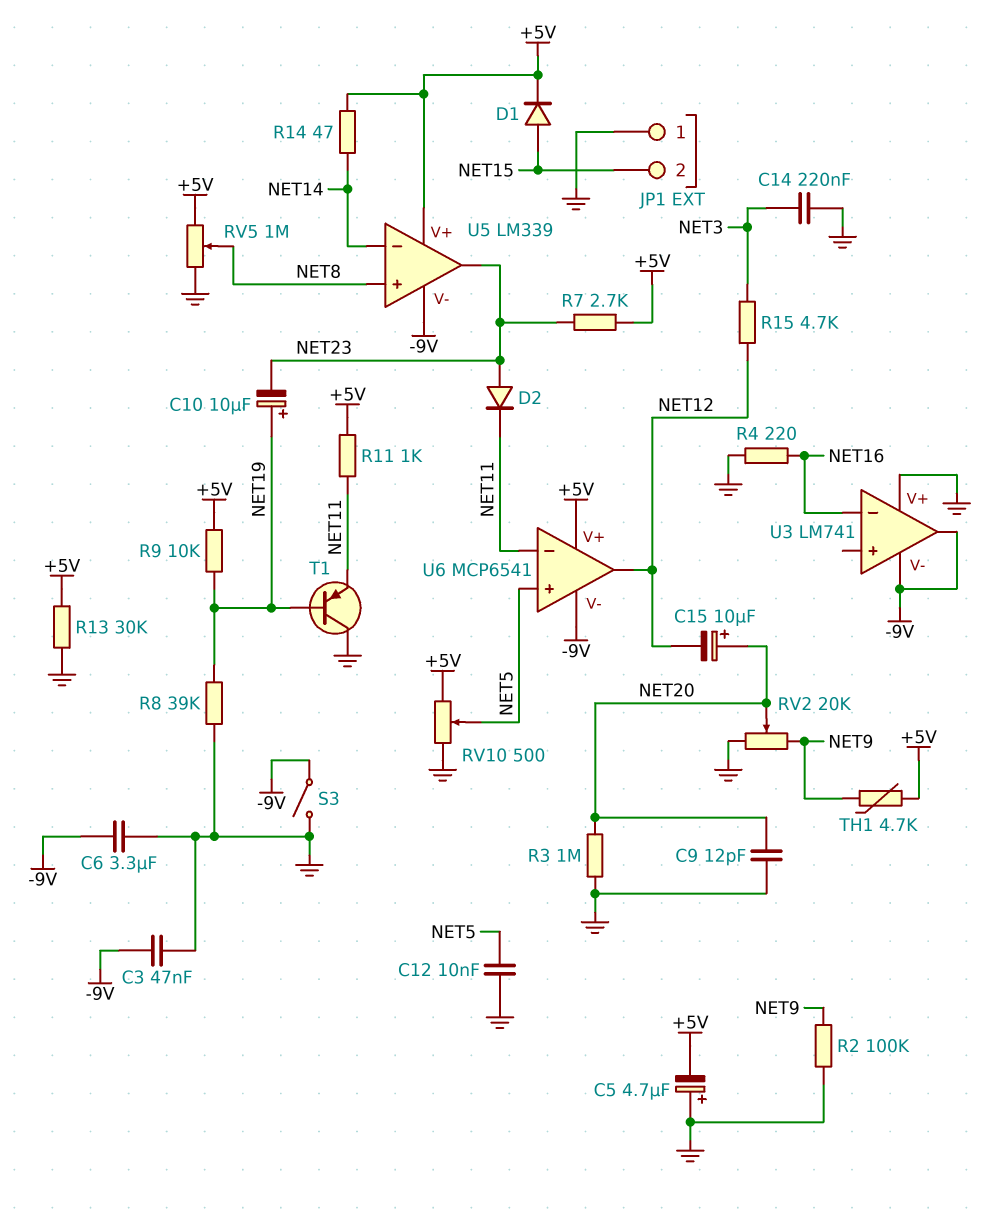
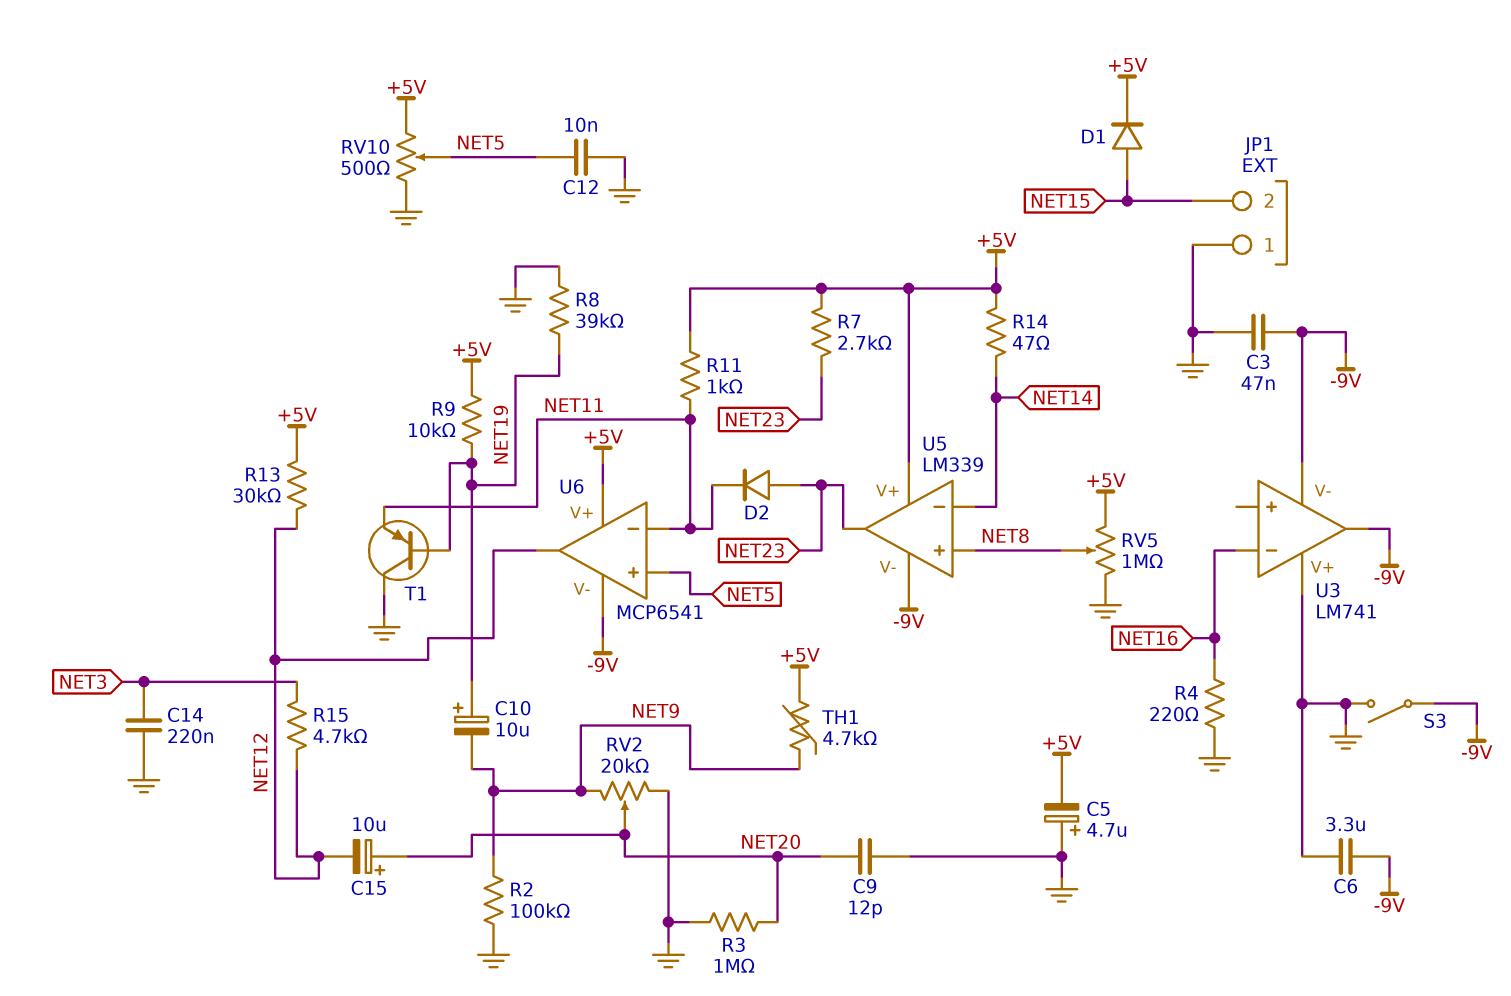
C10: 10uF (plus NET19, minus NET23) -> 10uF (plus NET19, minus NET9)
R13: 30k (+5V, GND) -> 30k (+5V, NET12)

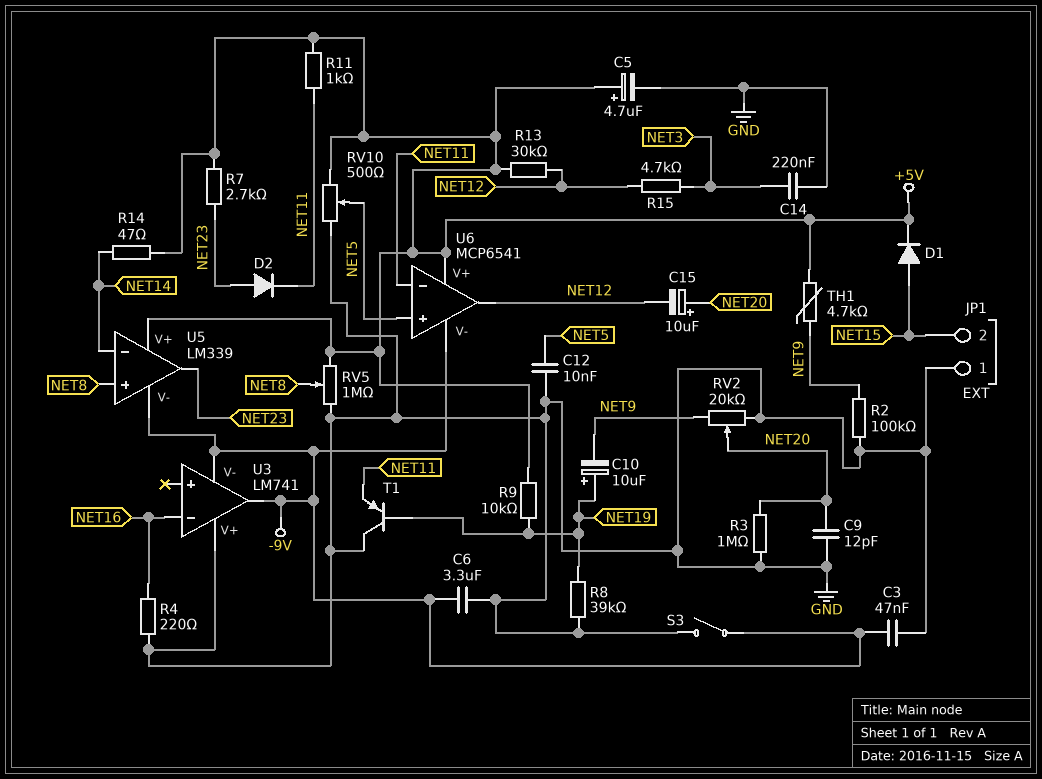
C5: 4.7uF (plus GND, minus +5V) -> 4.7uF (plus +5V, minus GND)

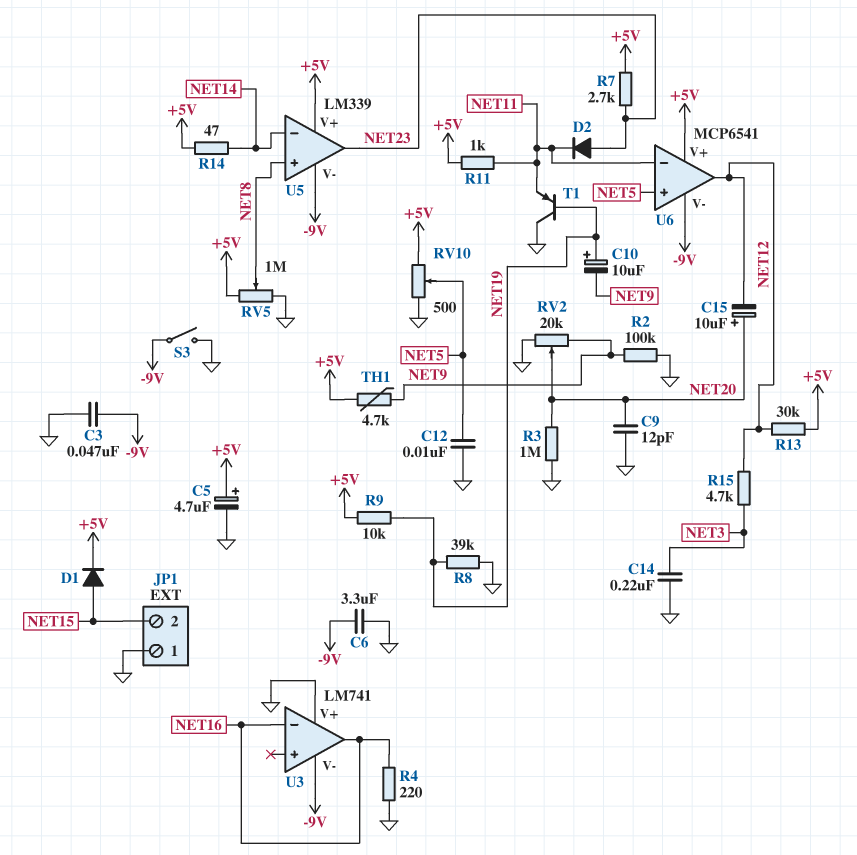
U3 pin out: -9V -> NET16

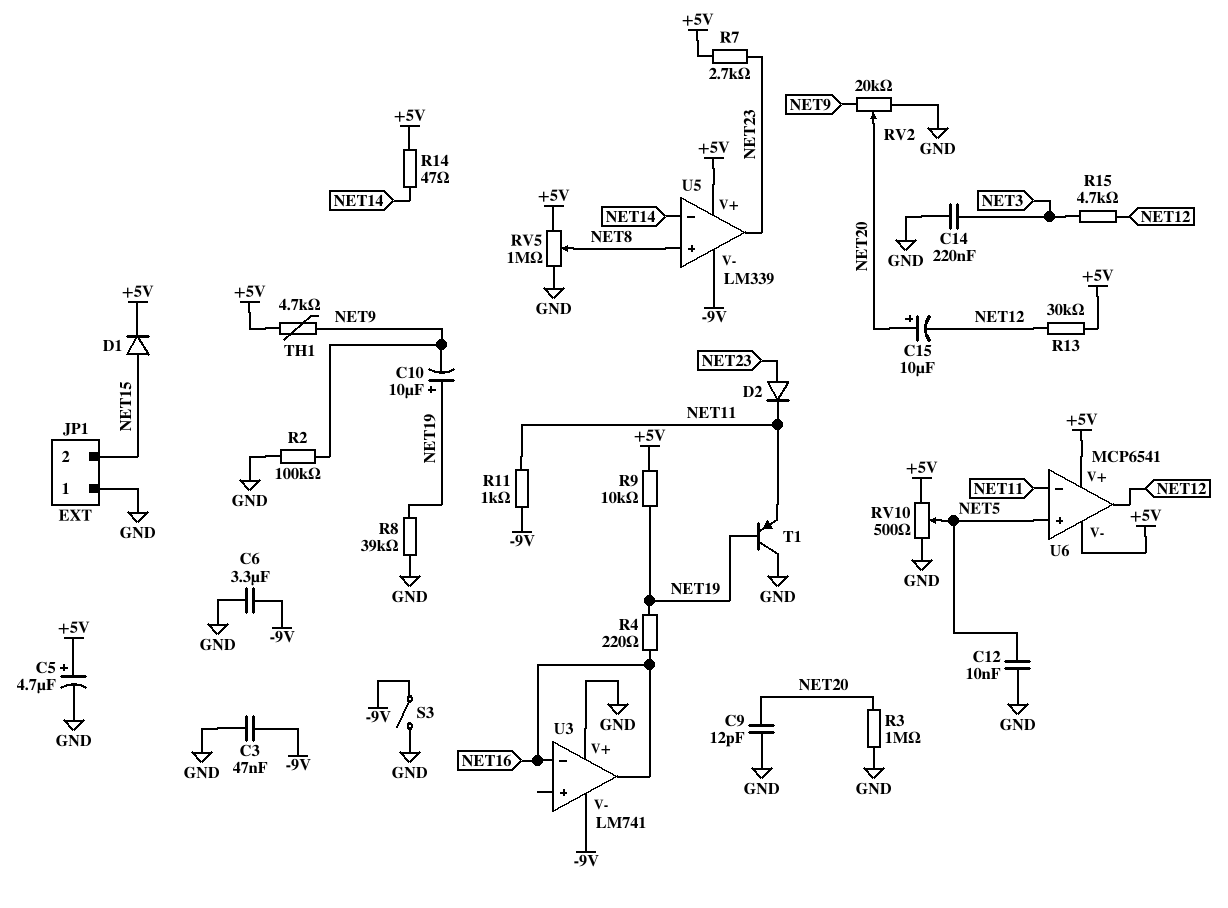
R4: 220 (GND, NET16) -> 220 (NET16, NET19)
R11: 1k (+5V, NET11) -> 1k (-9V, NET11)
U6 pin V-: -9V -> +5V

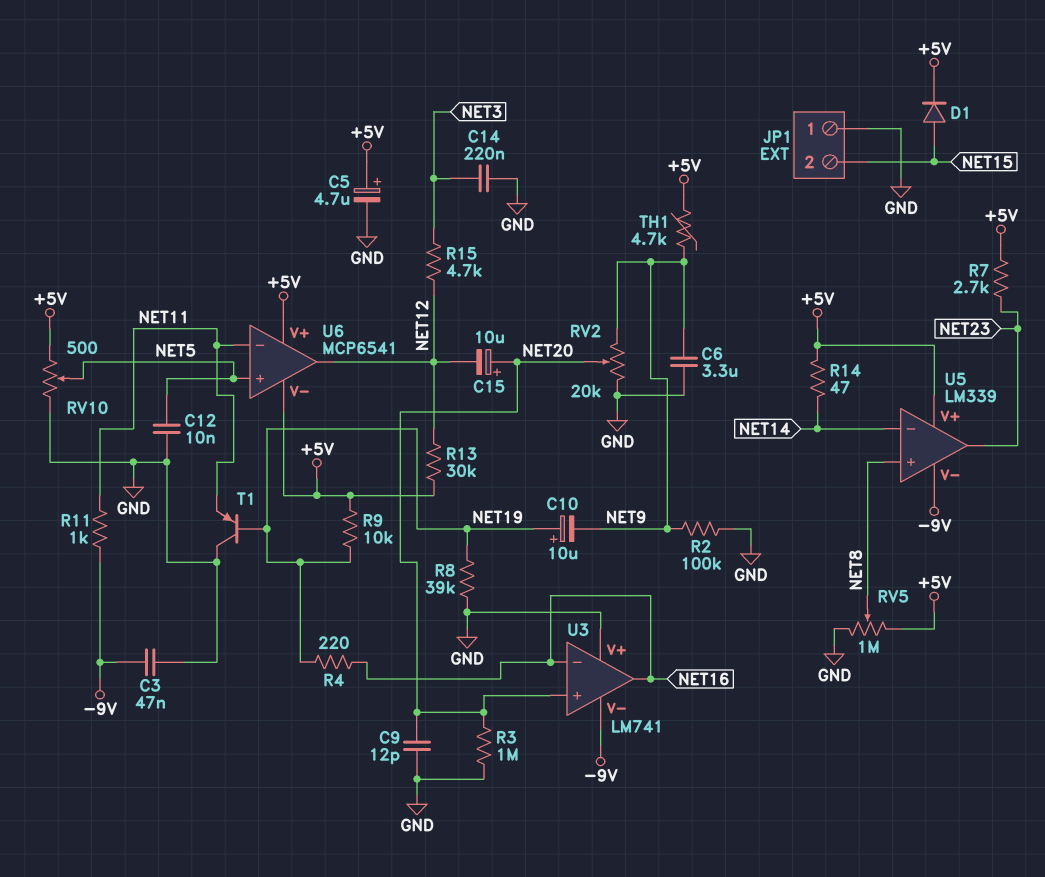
C6: 3.3uF (-9V, GND) -> 3.3uF (GND, NET9)
D2: diode (A NET23, K NET11) -> none
S3: switch (-9V, GND) -> none
U3 pin in+: none -> NET20

